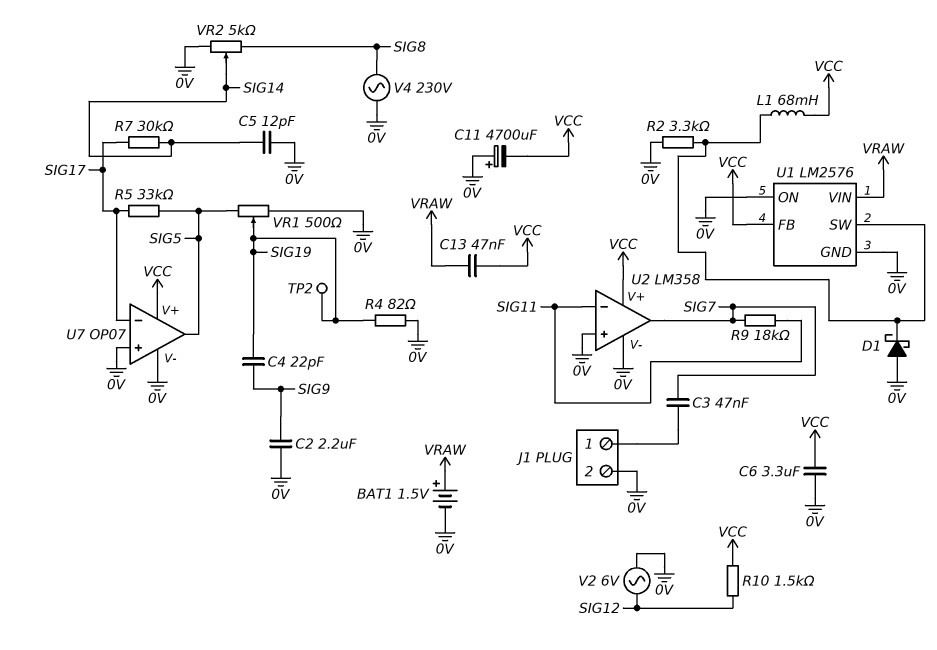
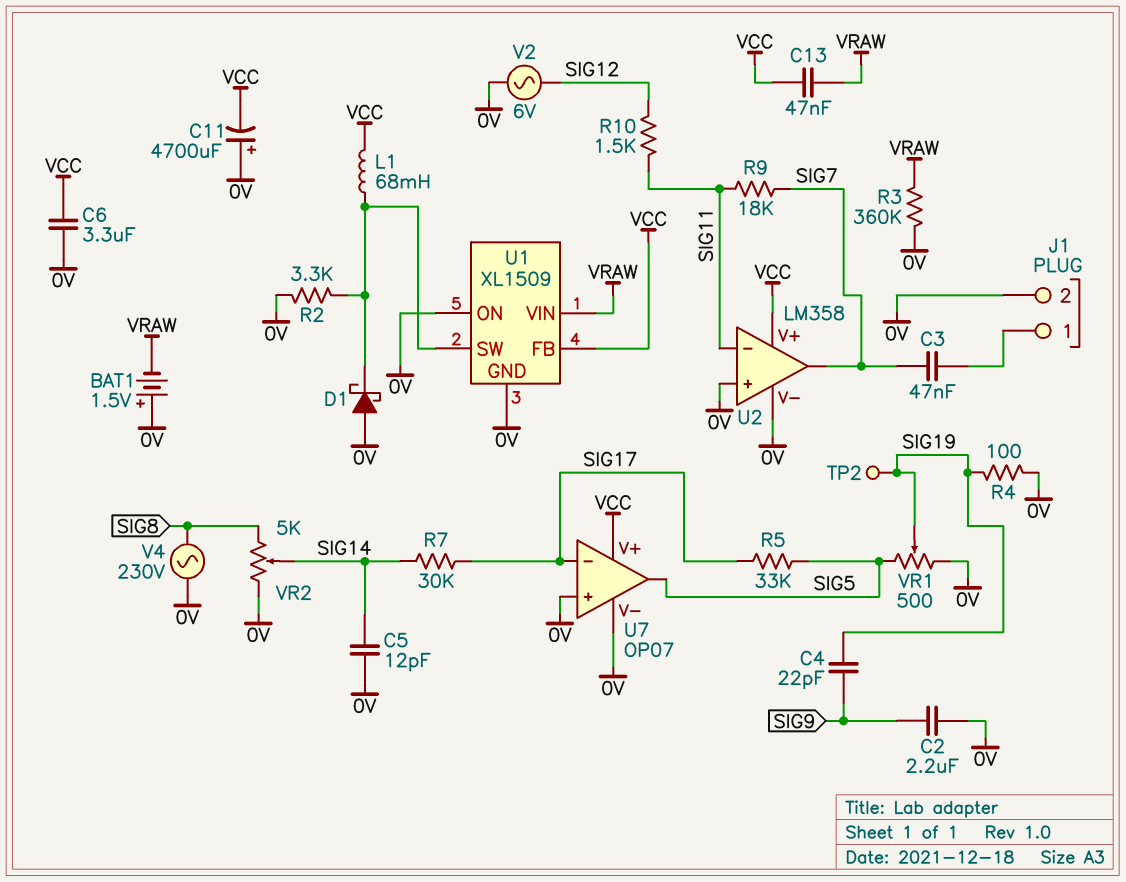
BAT1: 1.5V (plus VRAW, minus 0V) -> 1.5V (plus 0V, minus VRAW)
R3: none -> 360k (0V, VRAW)
R4: 82 (0V, SIG19) -> 100 (0V, SIG19)
R10: 1.5k (SIG12, VCC) -> 1.5k (SIG11, SIG12)
U1: LM2576 -> XL1509

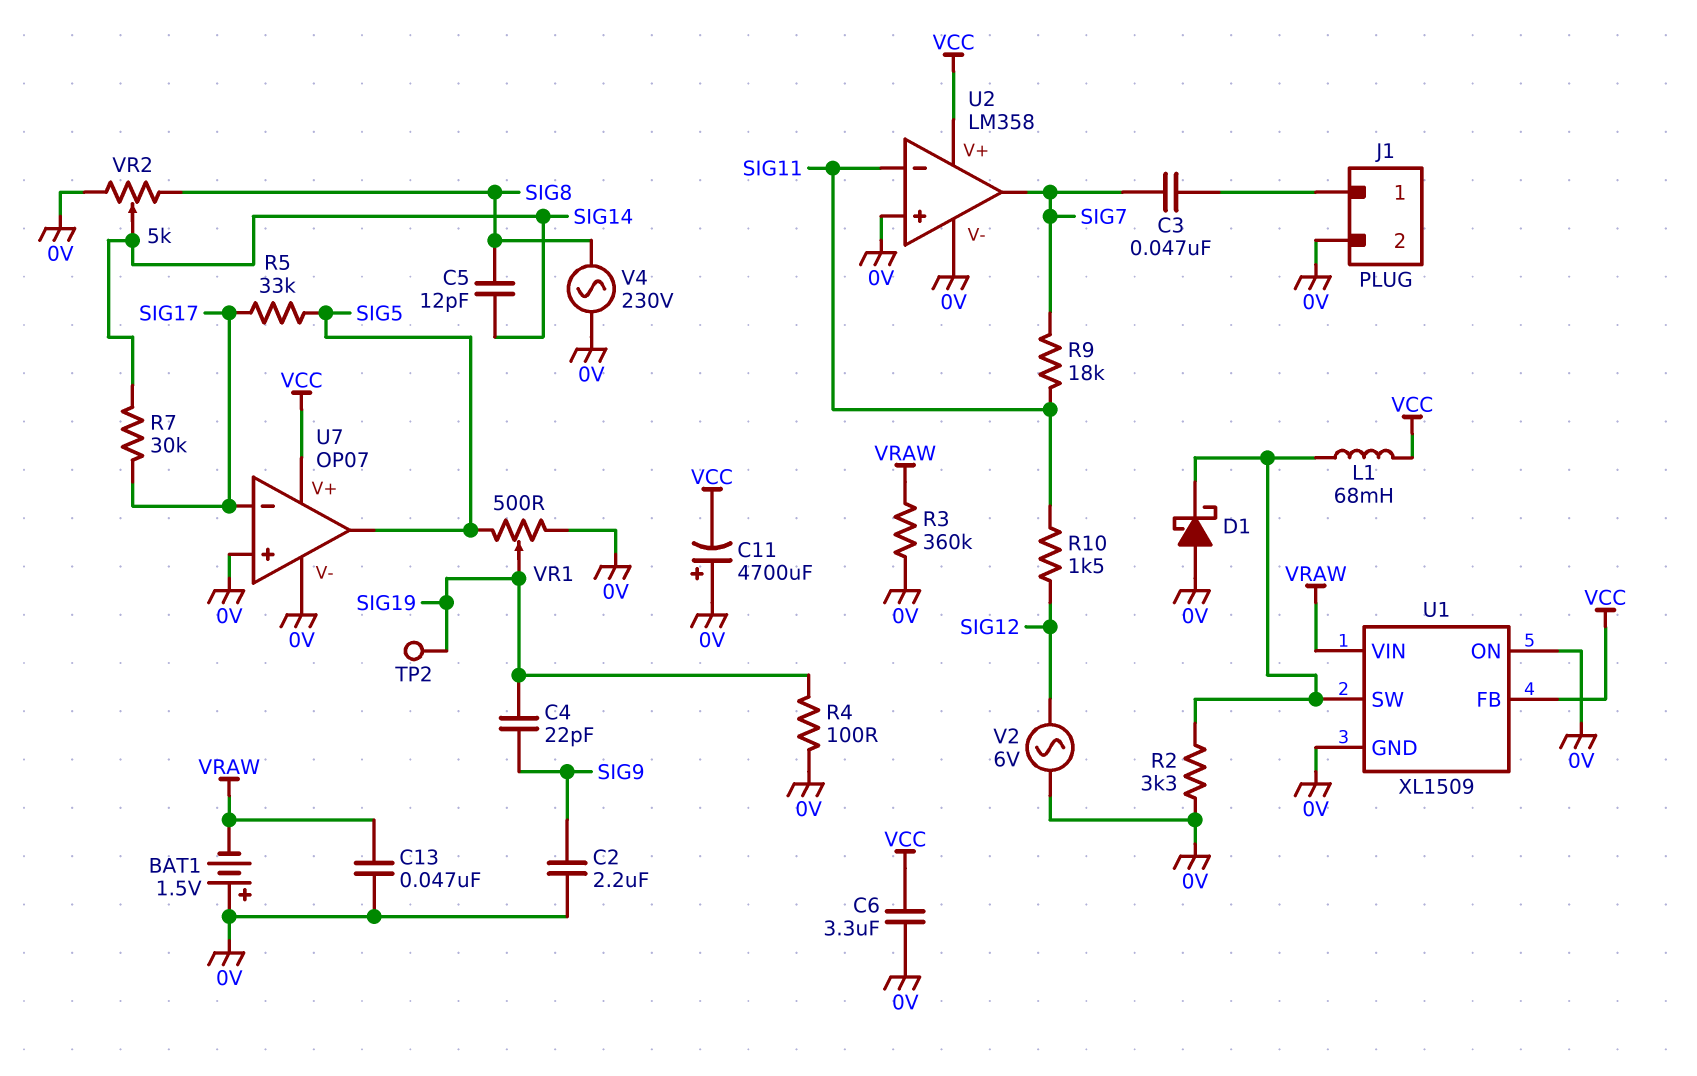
C5: 12pF (0V, SIG14) -> 12pF (SIG8, SIG14)
C13: 47nF (VCC, VRAW) -> 47nF (0V, VRAW)

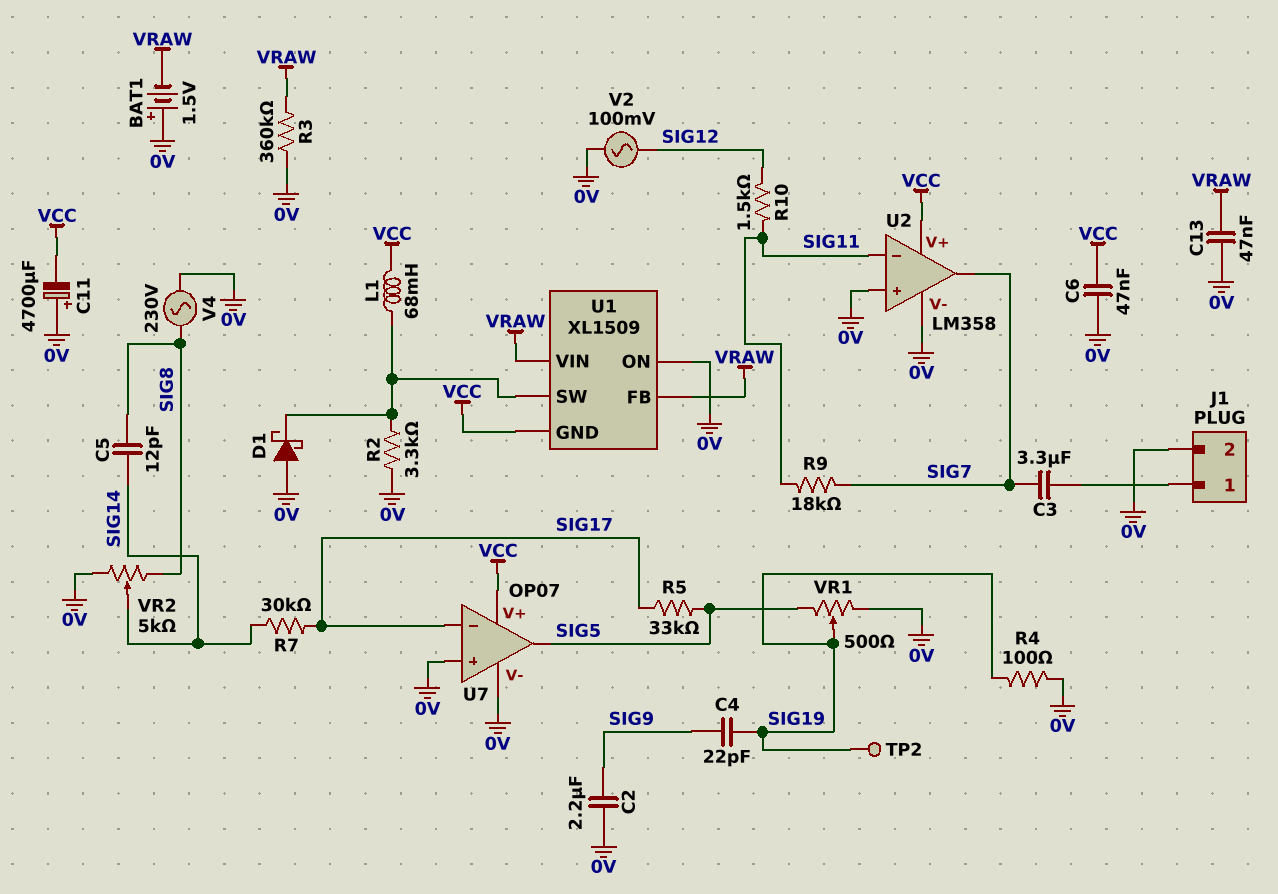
C3: 47nF (J1/1, SIG7) -> 3.3uF (J1/1, SIG7)
C6: 3.3uF (0V, VCC) -> 47nF (0V, VCC)
U1 pin FB: VCC -> VRAW
U1 pin GND: 0V -> VCC
V2: AC 6V (0V, SIG12) -> AC 100mV (0V, SIG12)

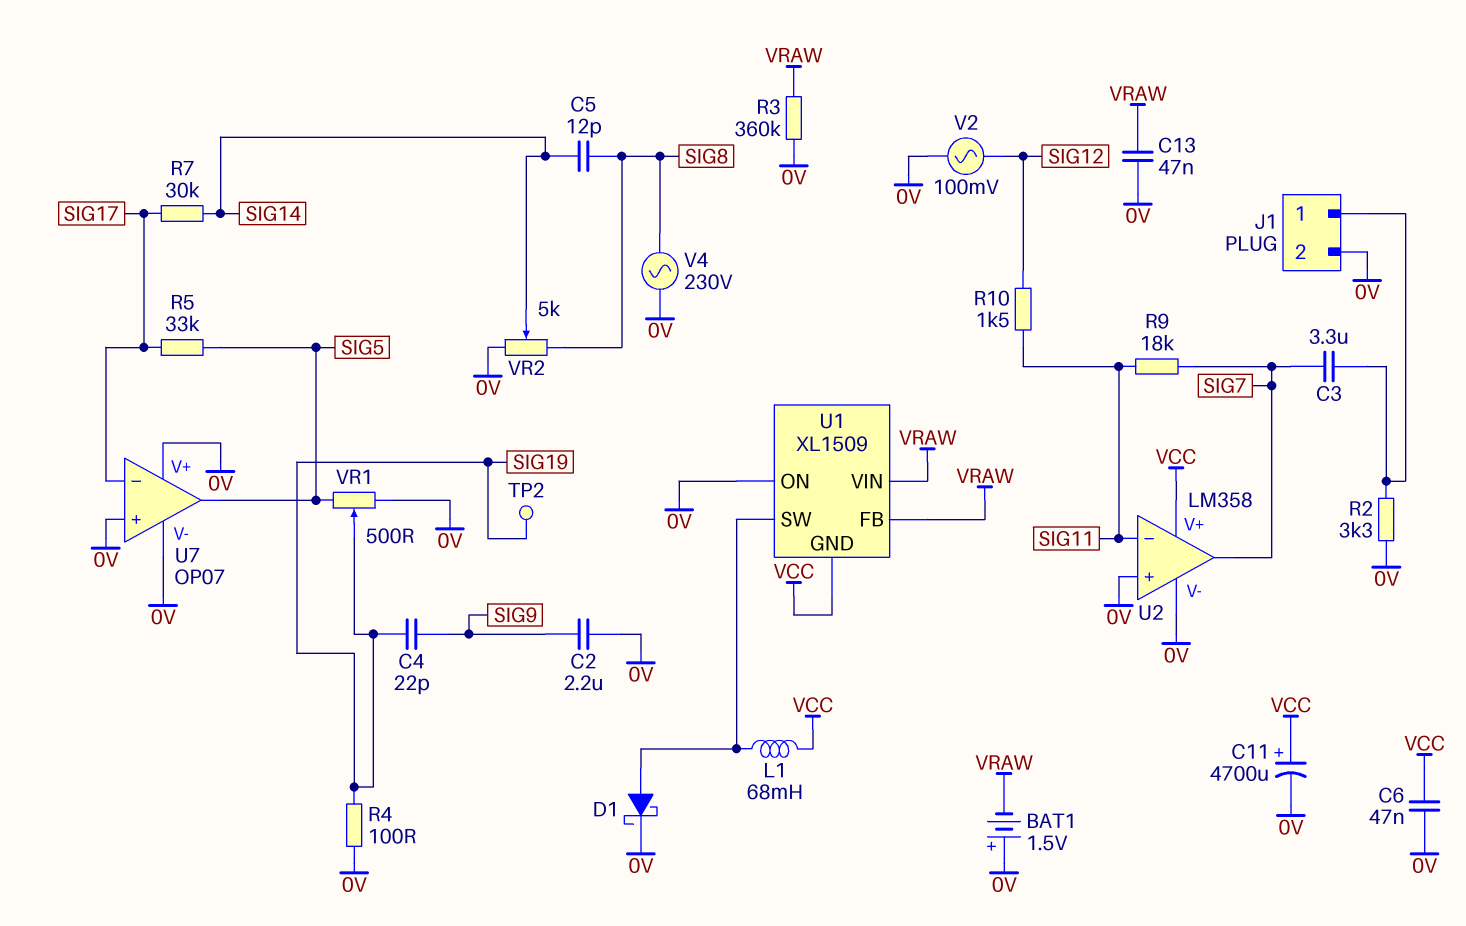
C11: 4700uF (plus 0V, minus VCC) -> 4700uF (plus VCC, minus 0V)
D1: schottky (A 0V, K U1/SW) -> schottky (A U1/SW, K 0V)
R2: 3.3k (0V, U1/SW) -> 3.3k (0V, J1/1)
U7 pin V+: VCC -> 0V

